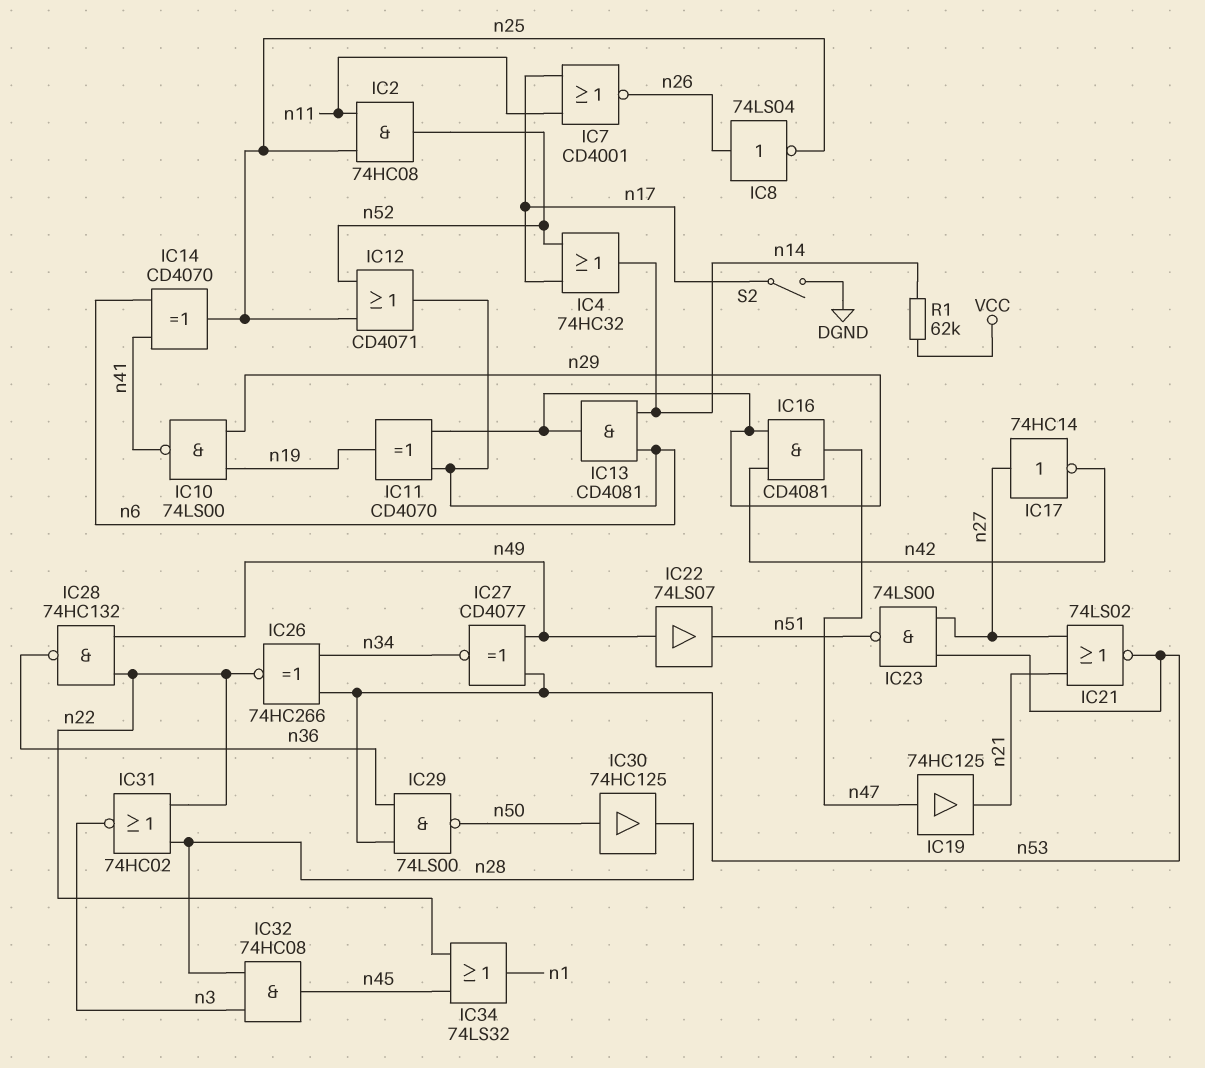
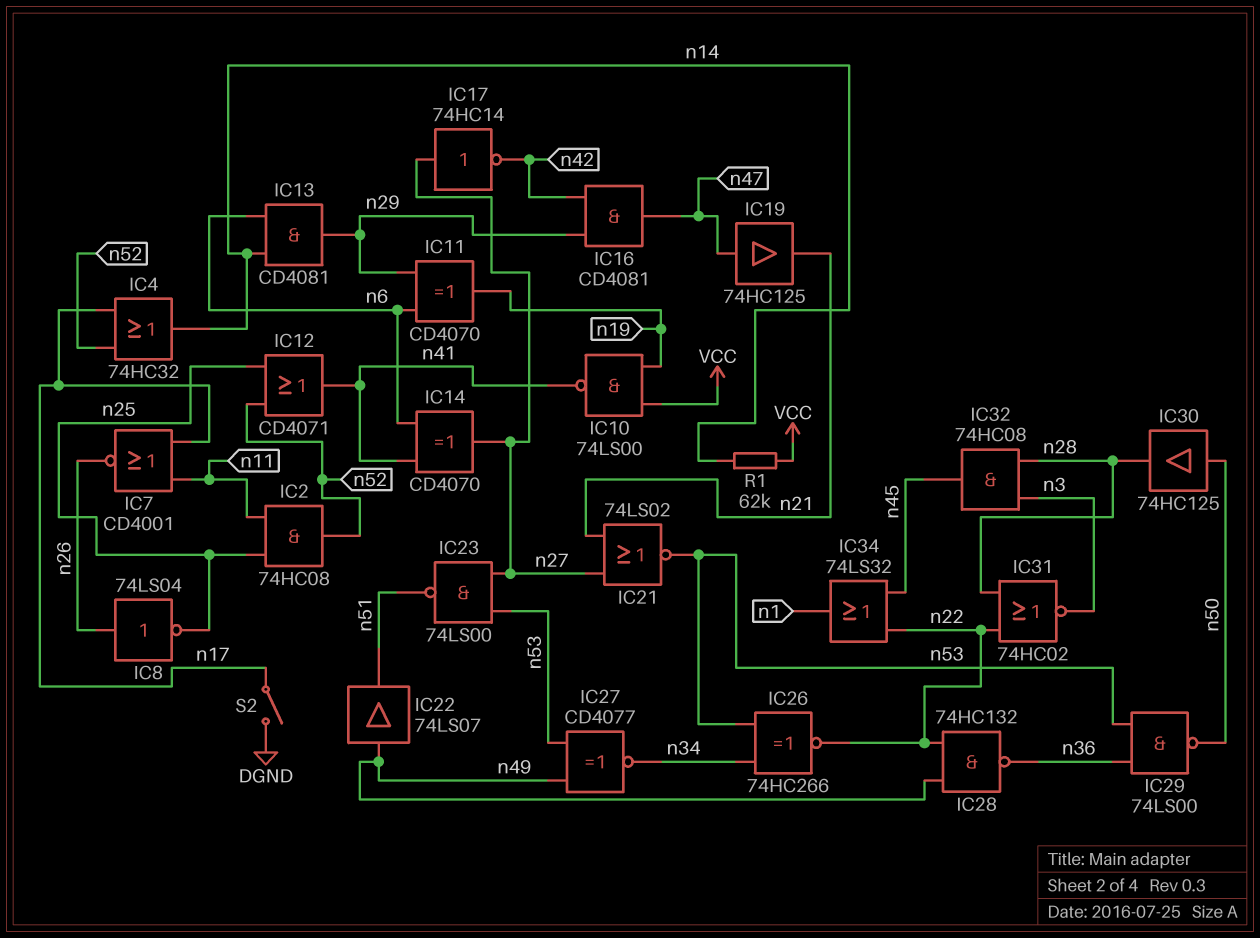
IC10: NAND 74LS00 (in n19, in n29, out n41) -> NAND 74LS00 (in VCC, in n19, out n41)
IC12: OR CD4071 (in n25, in n52, out n6) -> OR CD4071 (in n25, in n52, out n41)
IC14: XOR CD4070 (in n6, in n41, out n25) -> XOR CD4070 (in n6, in n41, out n27)

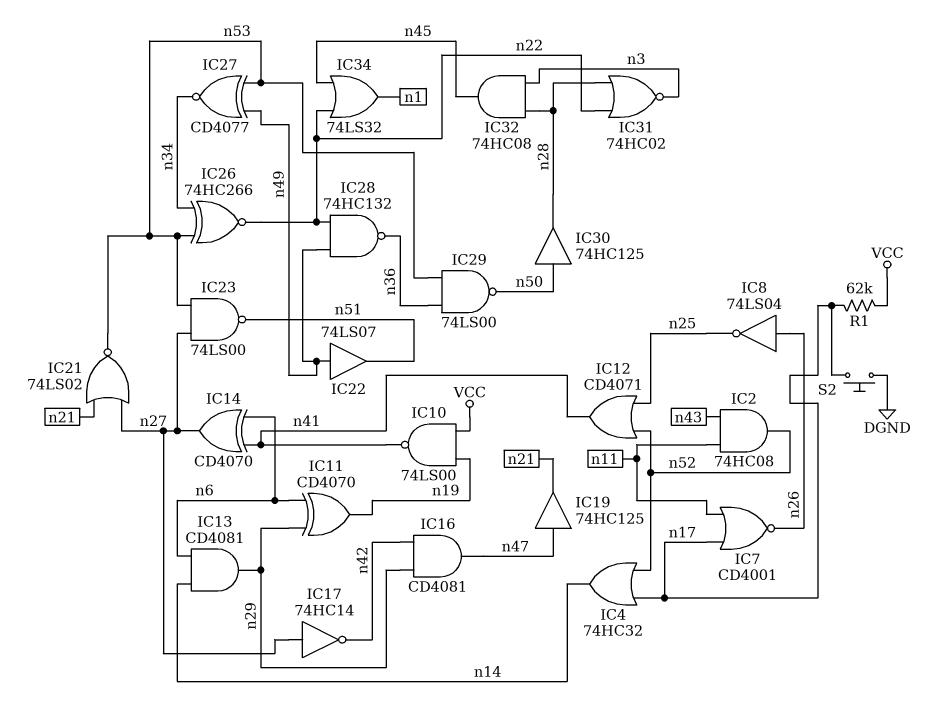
IC2: AND 74HC08 (in n11, in n25, out n52) -> AND 74HC08 (in n11, in n43, out n52)
R1: 62k (VCC, n14) -> 62k (VCC, n17)
S2: switch (DGND, n17) -> button (DGND, n17)

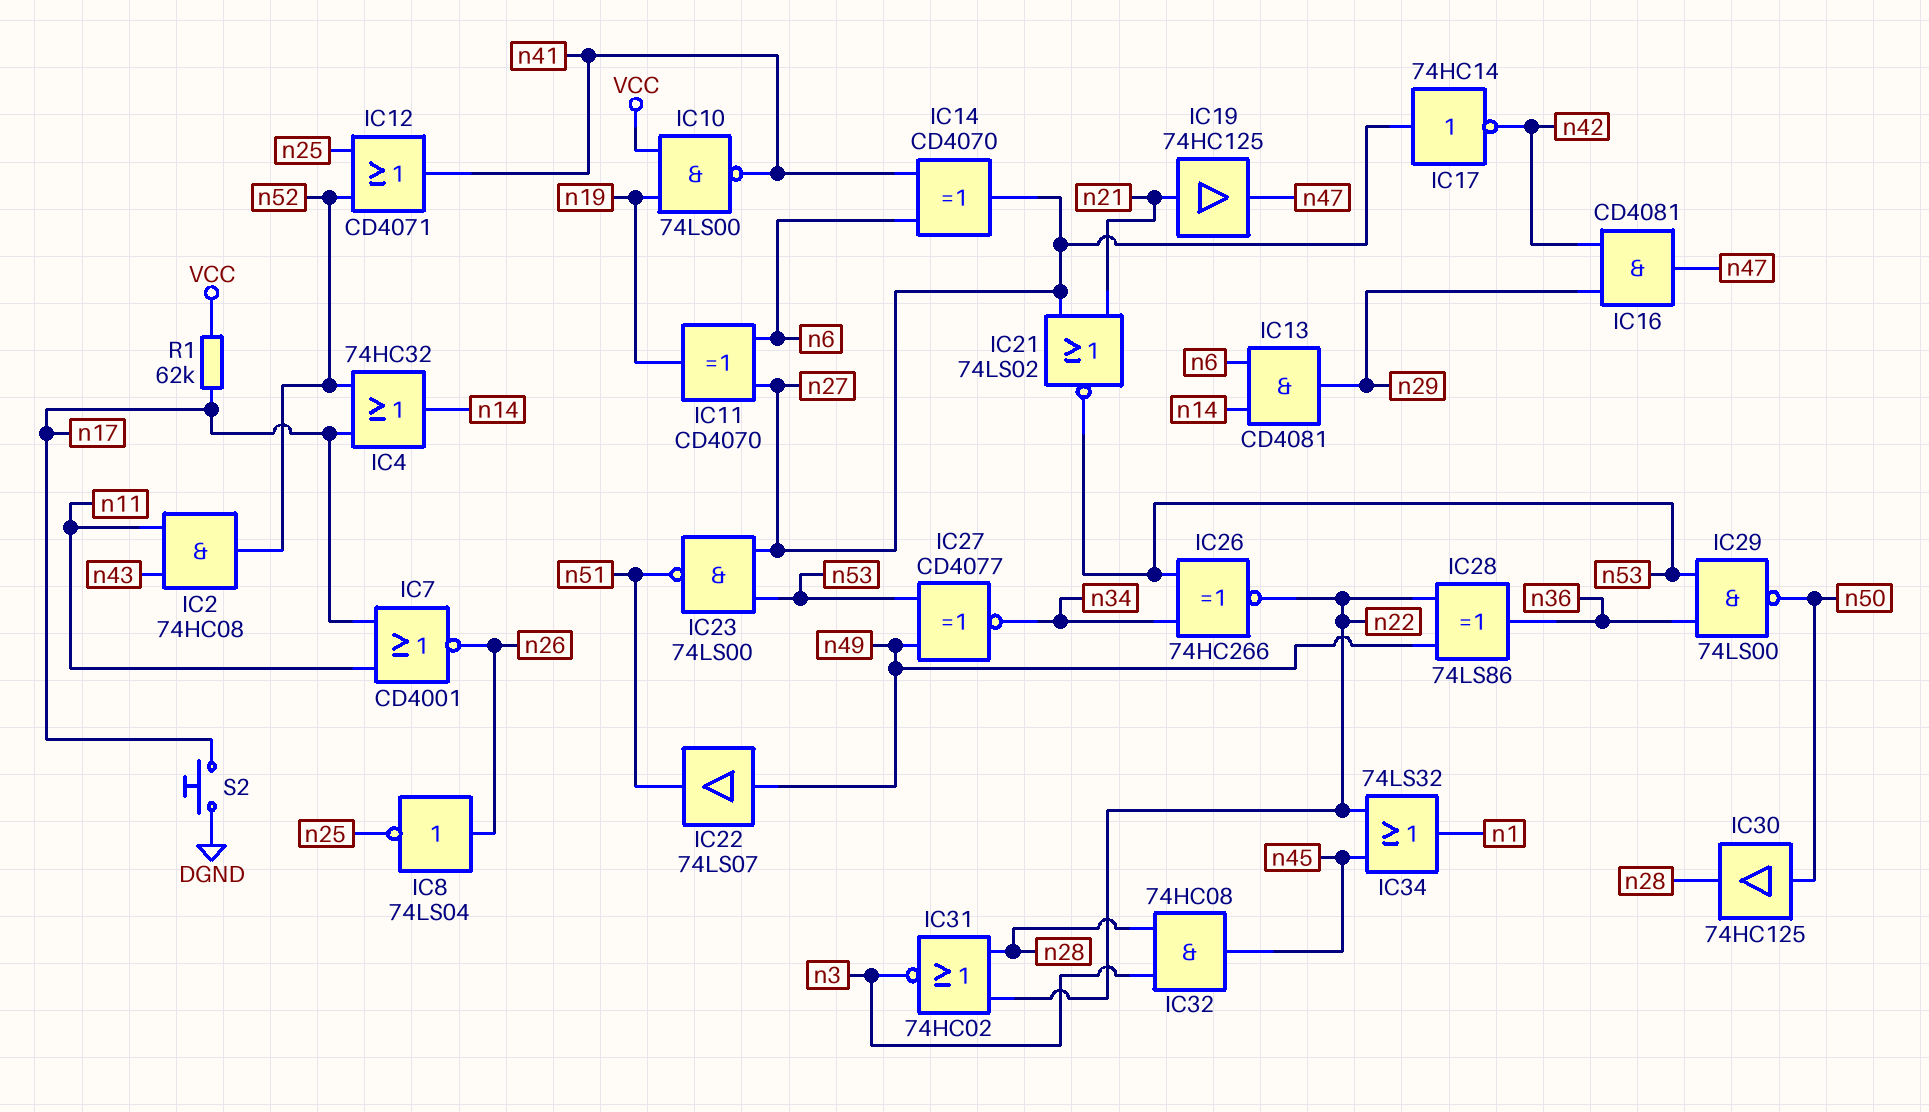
IC11: XOR CD4070 (in n6, in n29, out n19) -> XOR CD4070 (in n6, in n27, out n19)
IC19: buffer 74HC125 (in n47, out n21) -> buffer 74HC125 (in n21, out n47)
IC28: NAND 74HC132 (in n22, in n49, out n36) -> XOR 74LS86 (in n22, in n49, out n36)

